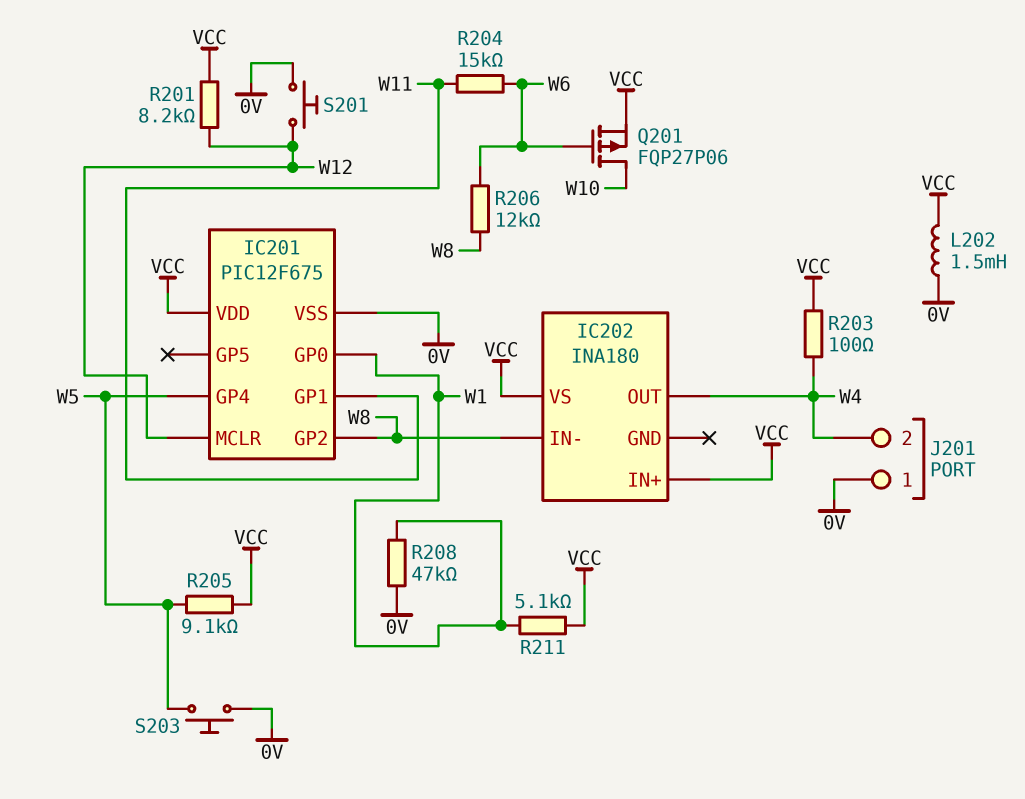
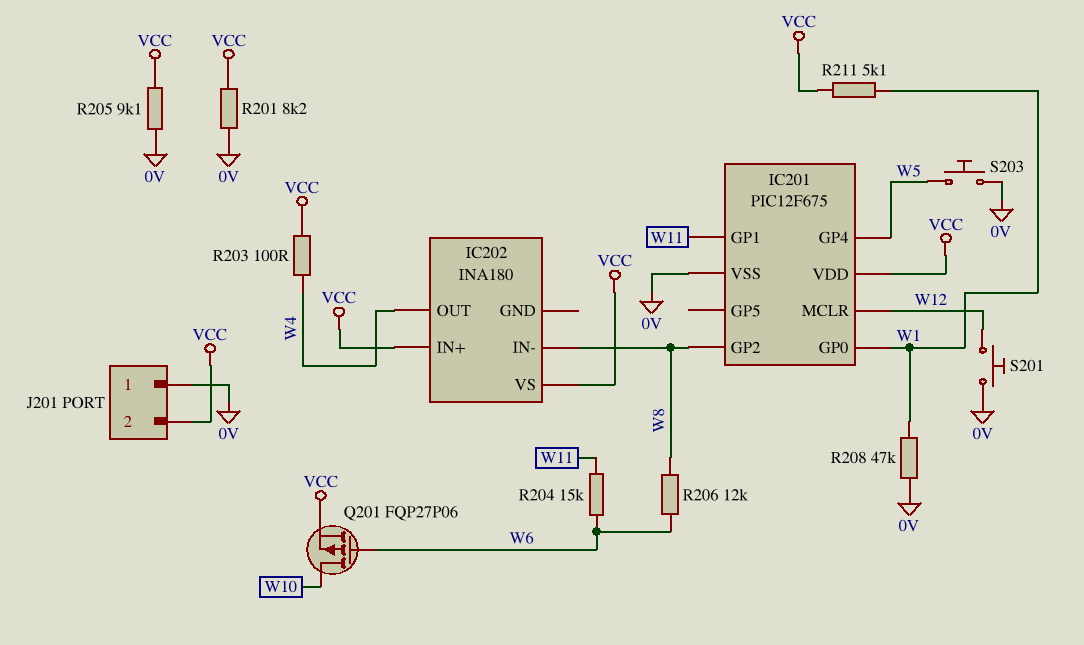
J201 pin 2: W4 -> VCC
L202: 1.5mH (0V, VCC) -> none
R201: 8.2k (VCC, W12) -> 8.2k (0V, VCC)
R205: 9.1k (VCC, W5) -> 9.1k (0V, VCC)

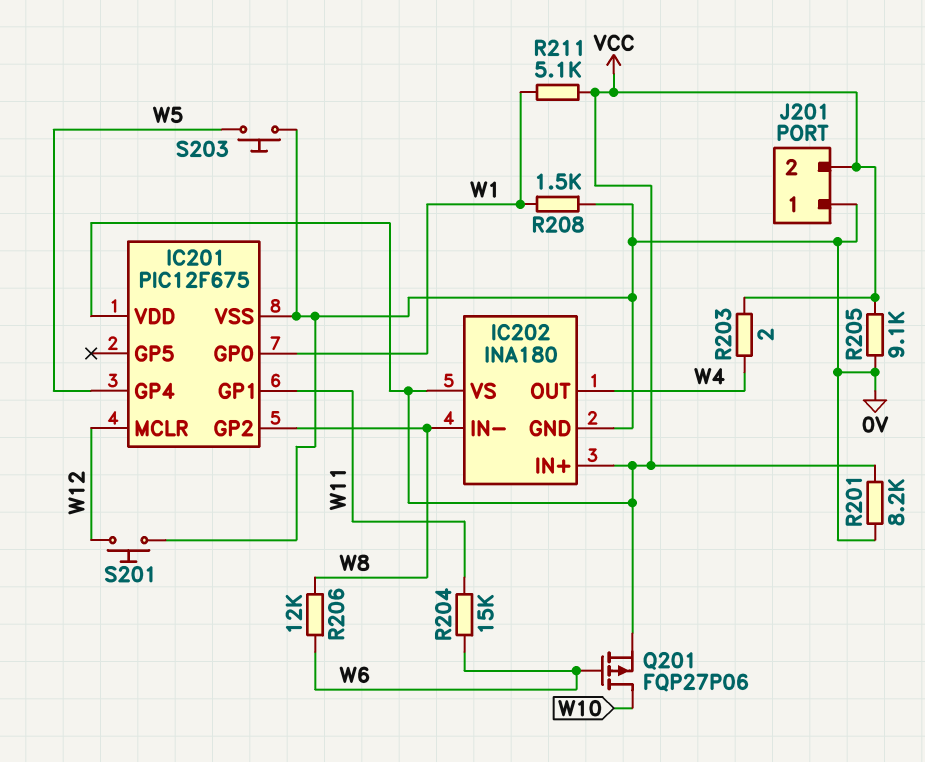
IC202 pin GND: none -> 0V
R203: 100 (VCC, W4) -> 2 (VCC, W4)
R208: 47k (0V, W1) -> 1.5k (0V, W1)

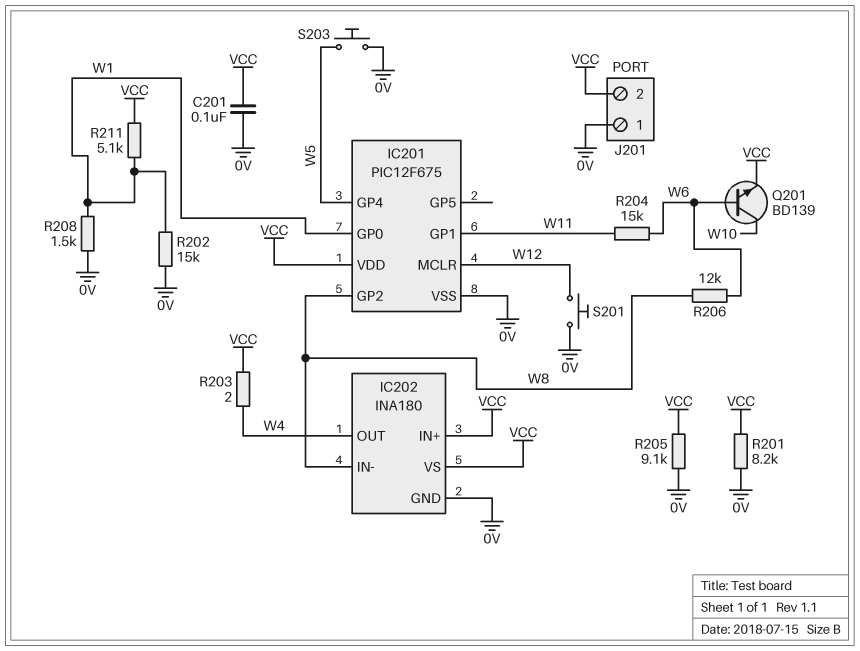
C201: none -> 100nF (0V, VCC)
Q201: PMOS FQP27P06 (G W6, D W10, S VCC) -> NPN BD139 (B W6, C W10, E VCC)
R202: none -> 15k (0V, W1)

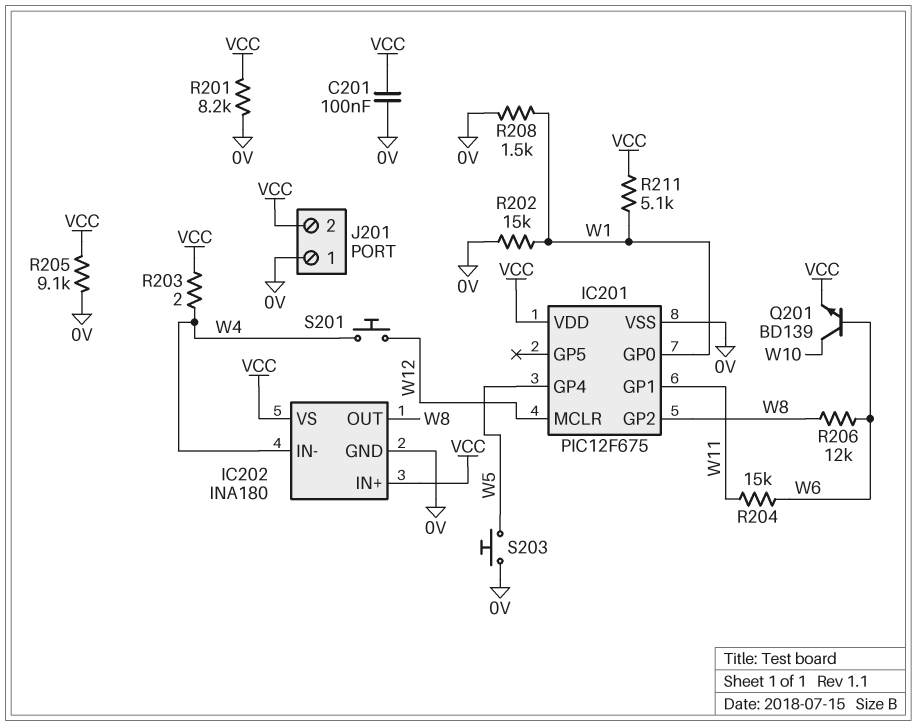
IC202 pin IN-: W8 -> W4
IC202 pin OUT: W4 -> W8
S201: button (0V, W12) -> button (W4, W12)

